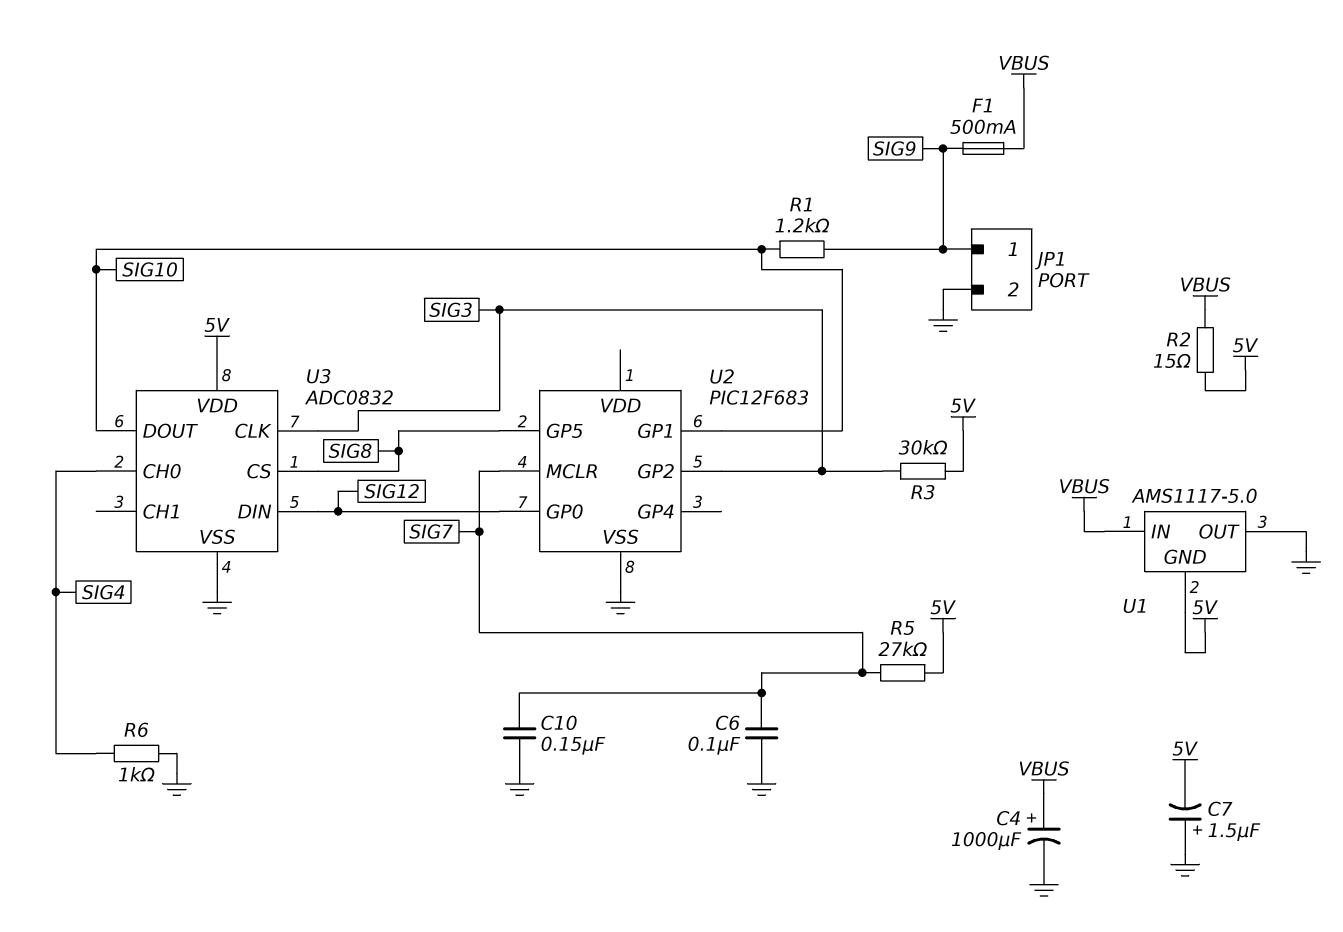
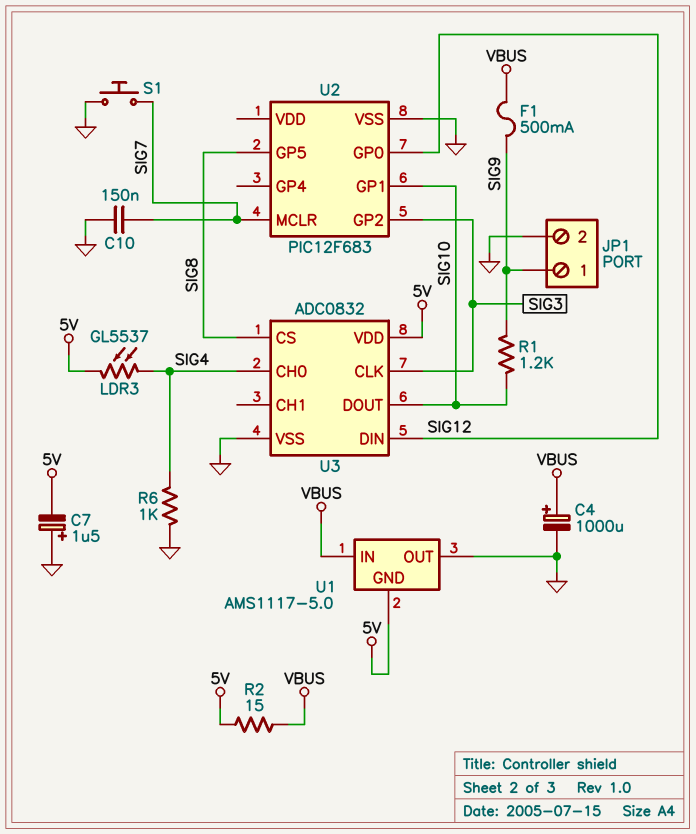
C6: 100nF (GND, SIG7) -> none
LDR3: none -> GL5537 (5V, SIG4)
R3: 30k (5V, SIG3) -> none
R5: 27k (5V, SIG7) -> none
S1: none -> button (GND, SIG7)

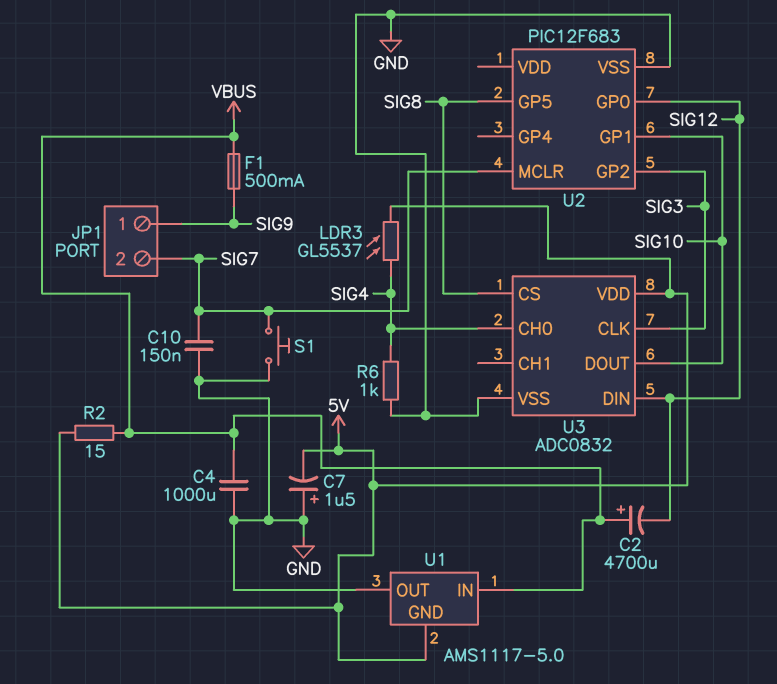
C2: none -> 4700uF (plus VBUS, minus SIG12)
C4: 1000uF (plus VBUS, minus GND) -> 1000uF (GND, VBUS)
JP1 pin 2: GND -> SIG7
R1: 1.2k (SIG9, SIG10) -> none

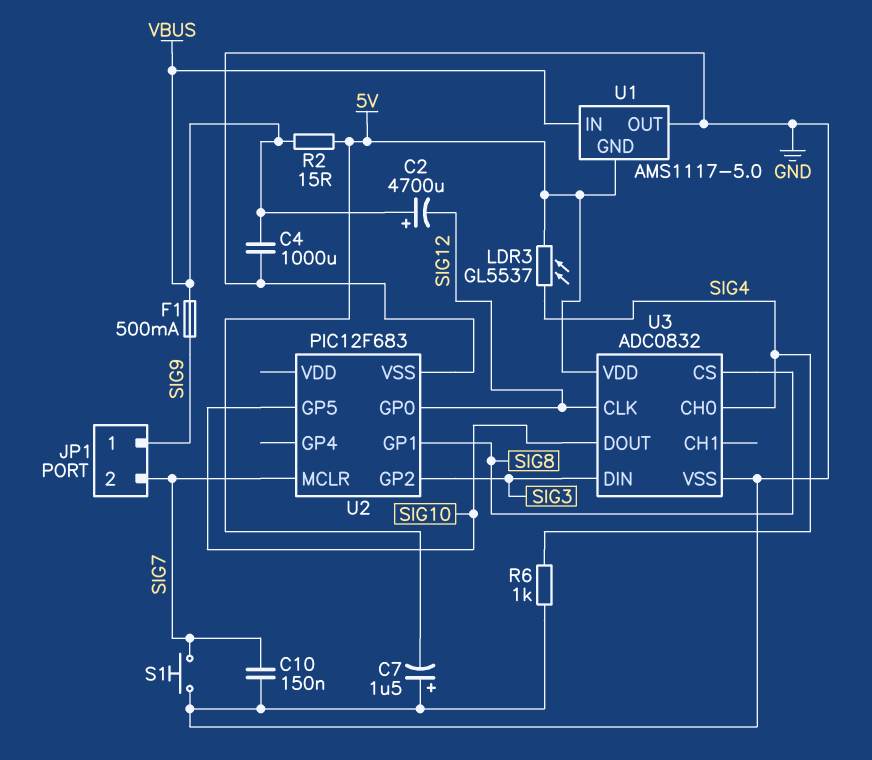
U2 pin GP1: SIG10 -> SIG8
U2 pin GP5: SIG8 -> SIG10
U3 pin CLK: SIG3 -> SIG12
U3 pin DIN: SIG12 -> SIG3

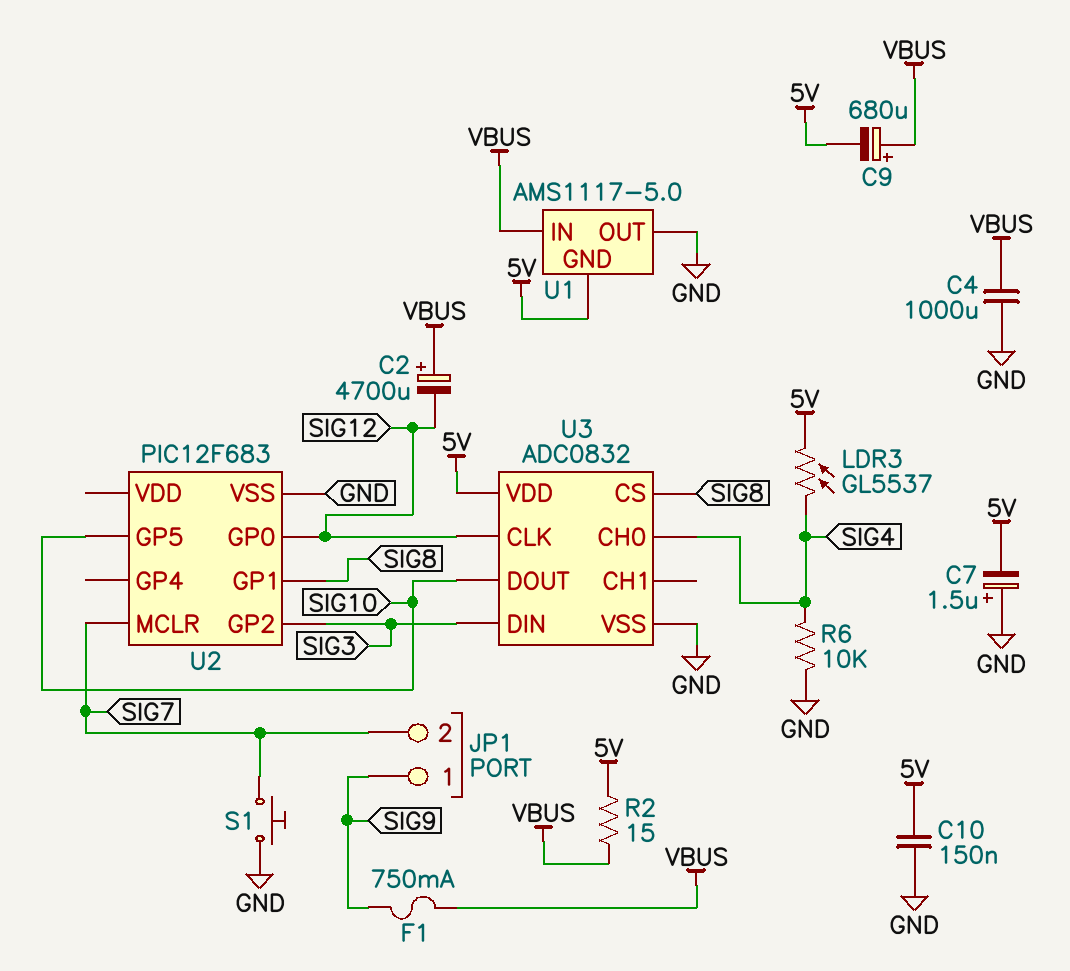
C9: none -> 680uF (plus VBUS, minus 5V)
C10: 150nF (GND, SIG7) -> 150nF (5V, GND)
F1: 500mA (SIG9, VBUS) -> 750mA (SIG9, VBUS)
R6: 1k (GND, SIG4) -> 10k (GND, SIG4)

